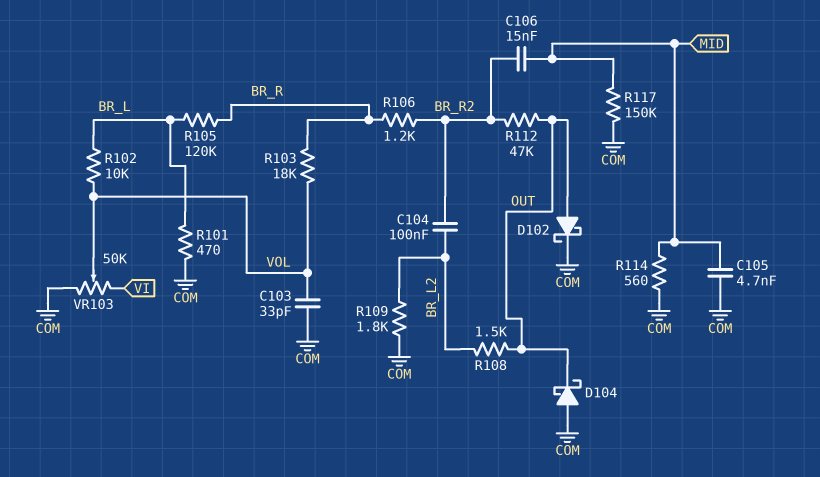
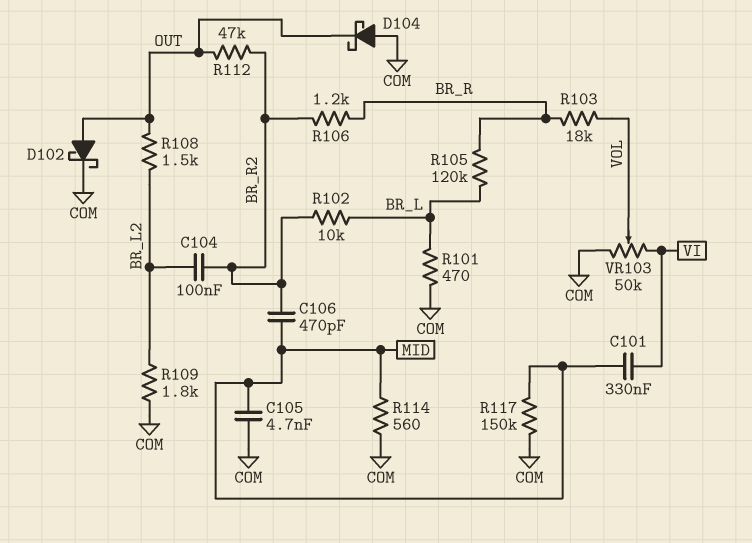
C101: none -> 330nF (MID, VI)
C103: 33pF (COM, VOL) -> none
C106: 15nF (BR_R2, MID) -> 470pF (BR_R2, MID)
R102: 10k (BR_L, VOL) -> 10k (BR_L, BR_R2)

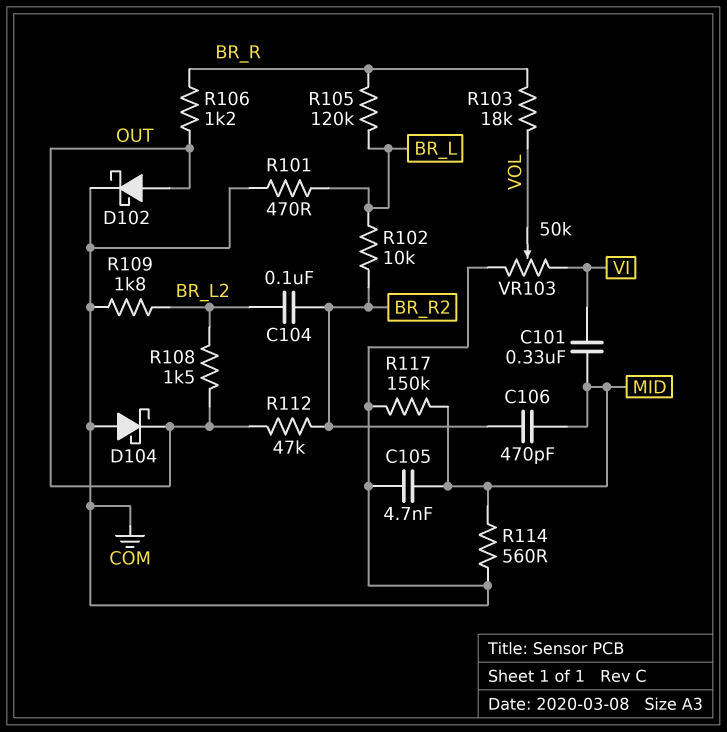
R106: 1.2k (BR_R, BR_R2) -> 1.2k (BR_R, OUT)

